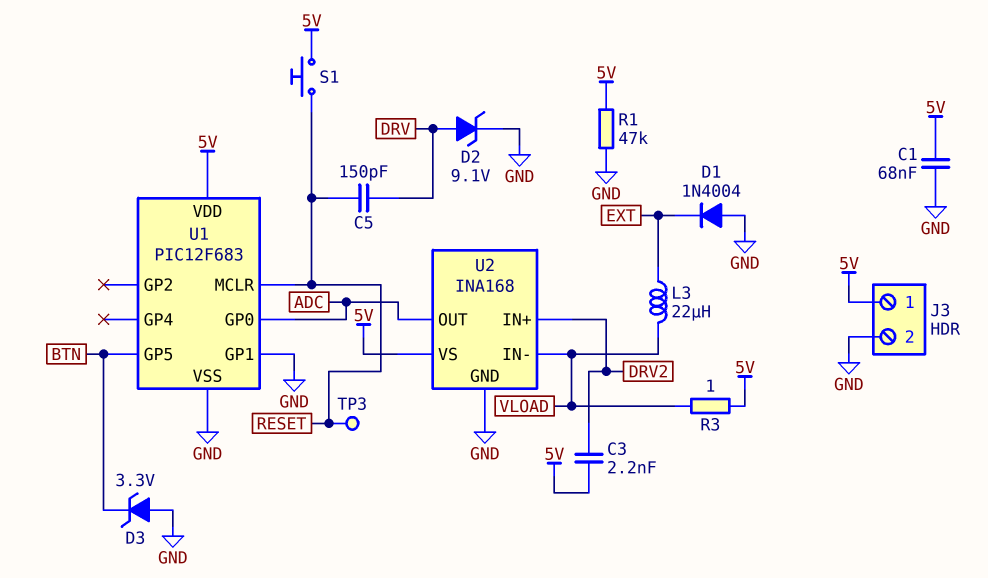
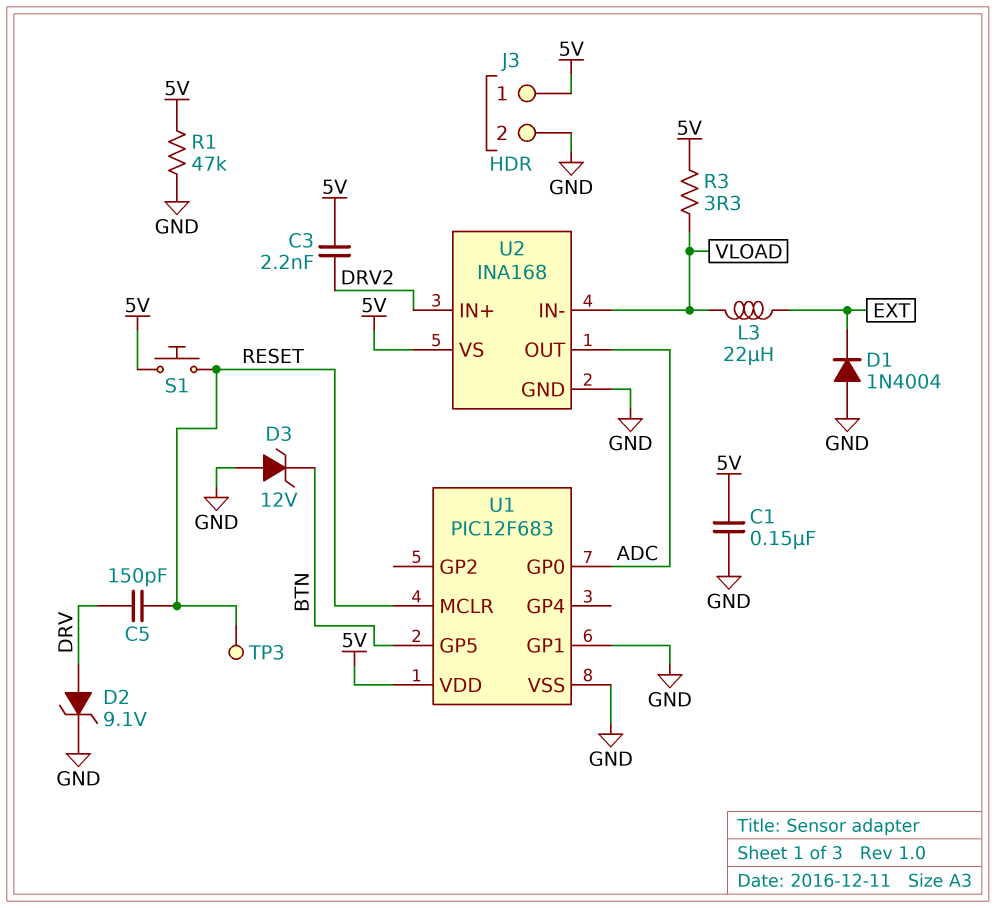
C1: 68nF (5V, GND) -> 150nF (5V, GND)
D3: zener 3.3V (A GND, K BTN) -> zener 12V (A GND, K BTN)
R3: 1 (5V, VLOAD) -> 3.3 (5V, VLOAD)

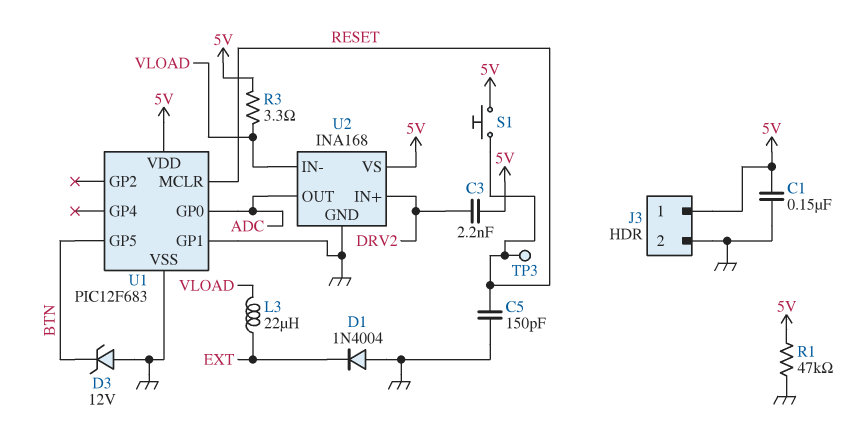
C5: 150pF (DRV, RESET) -> 150pF (GND, RESET)
D2: zener 9.1V (A DRV, K GND) -> none

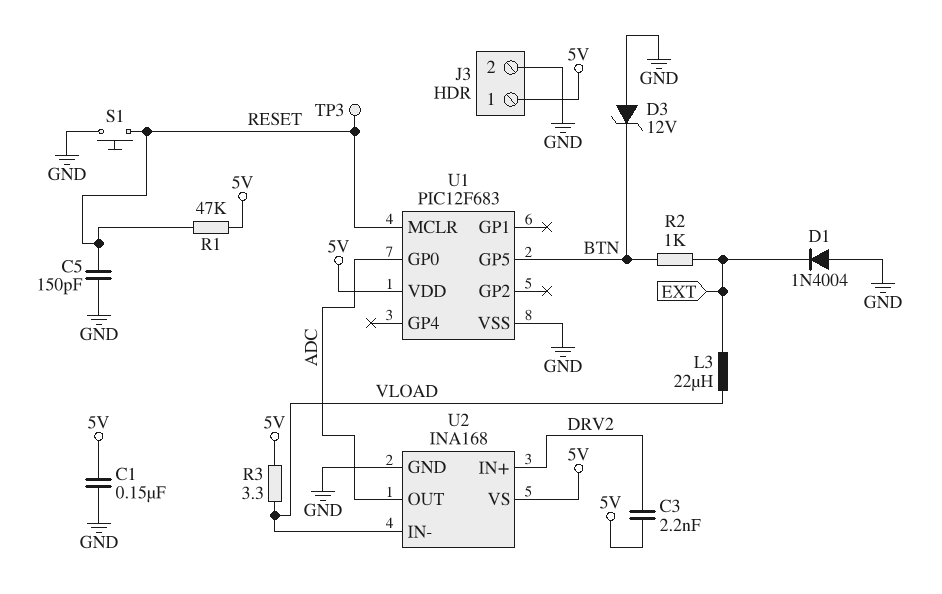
R1: 47k (5V, GND) -> 47k (5V, RESET)
R2: none -> 1k (BTN, EXT)
S1: button (5V, RESET) -> button (GND, RESET)
U1 pin GP1: GND -> none

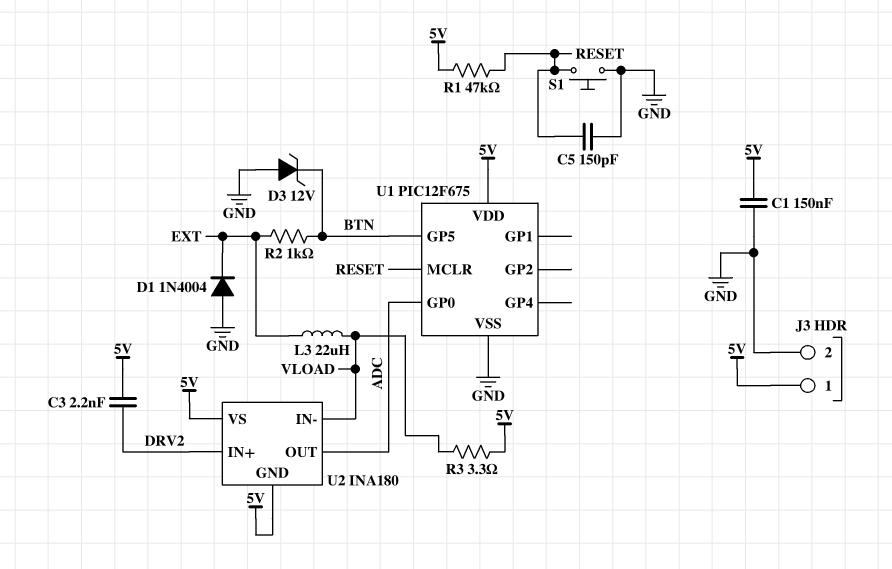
TP3: test point (RESET) -> none
U1: PIC12F683 -> PIC12F675
U2: INA168 -> INA180
U2 pin GND: GND -> 5V

